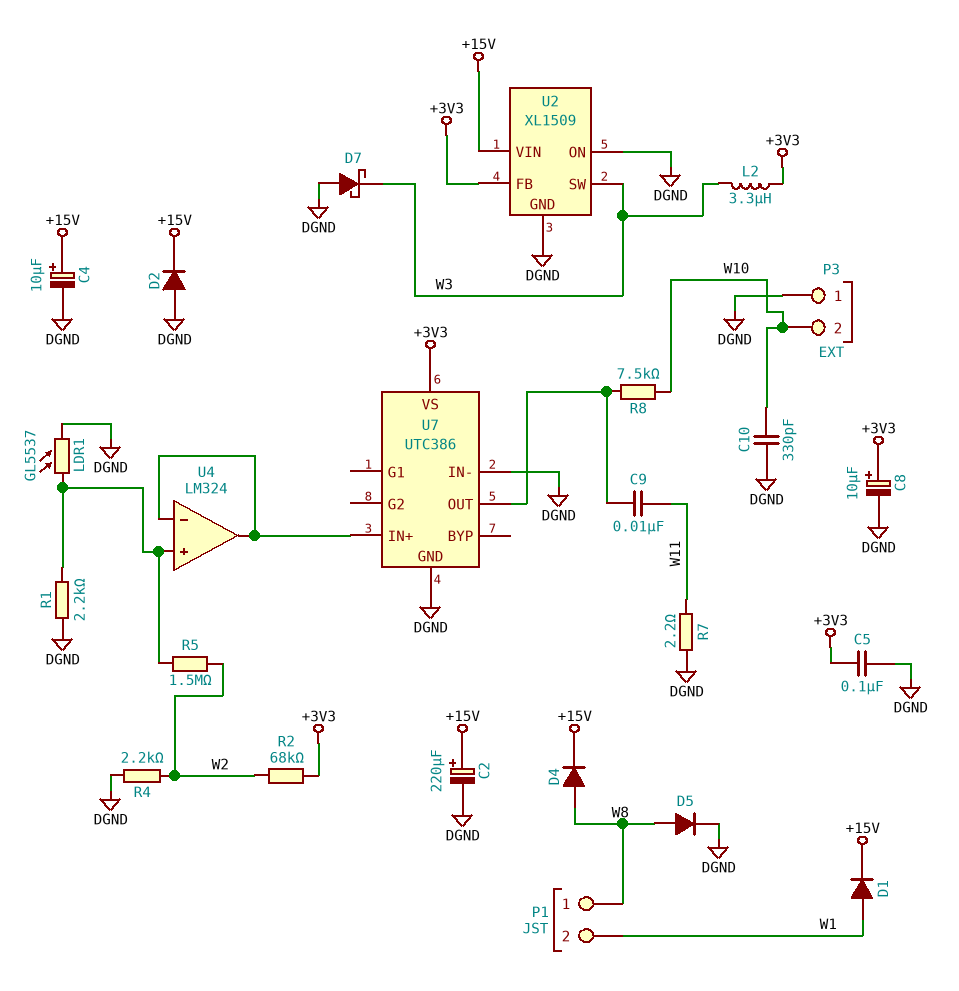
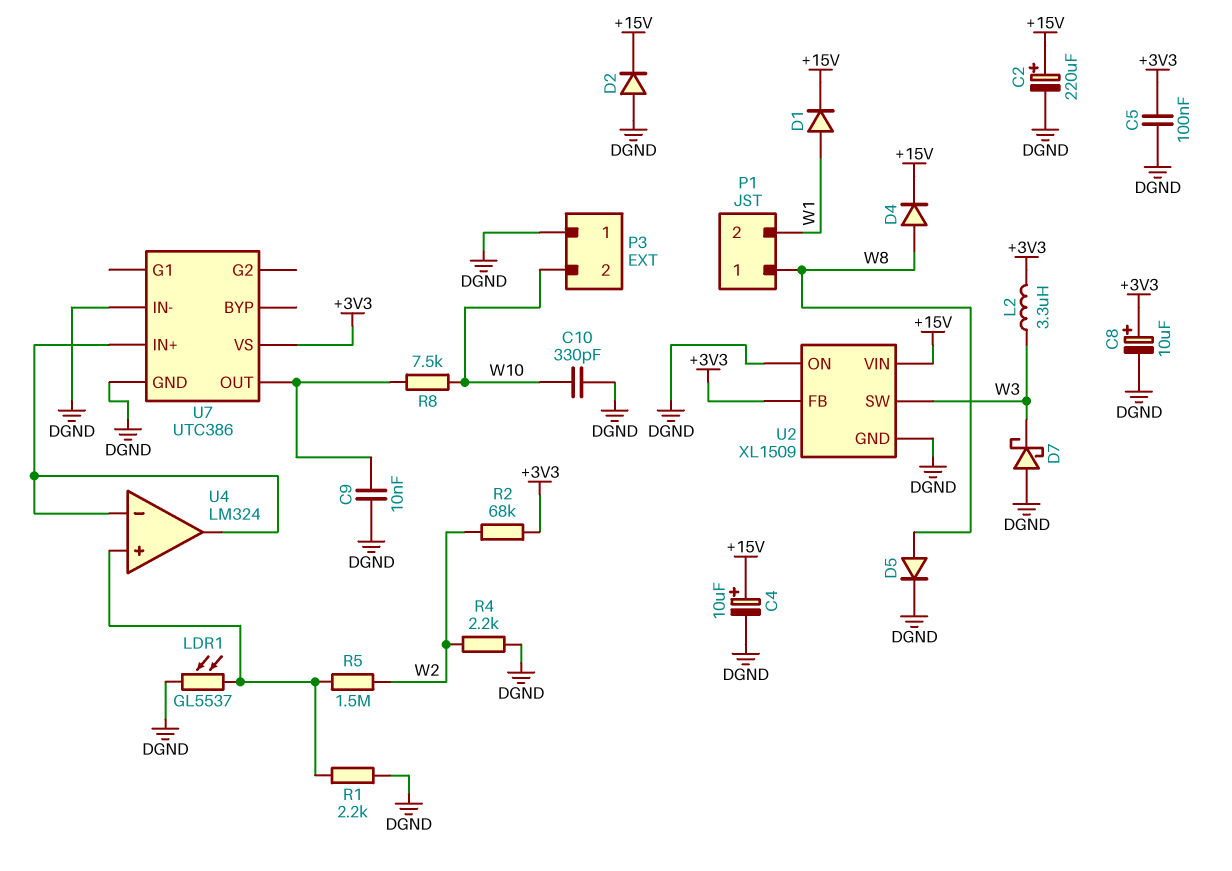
C9: 10nF (U7/OUT, W11) -> 10nF (DGND, U7/OUT)
R7: 2.2 (DGND, W11) -> none

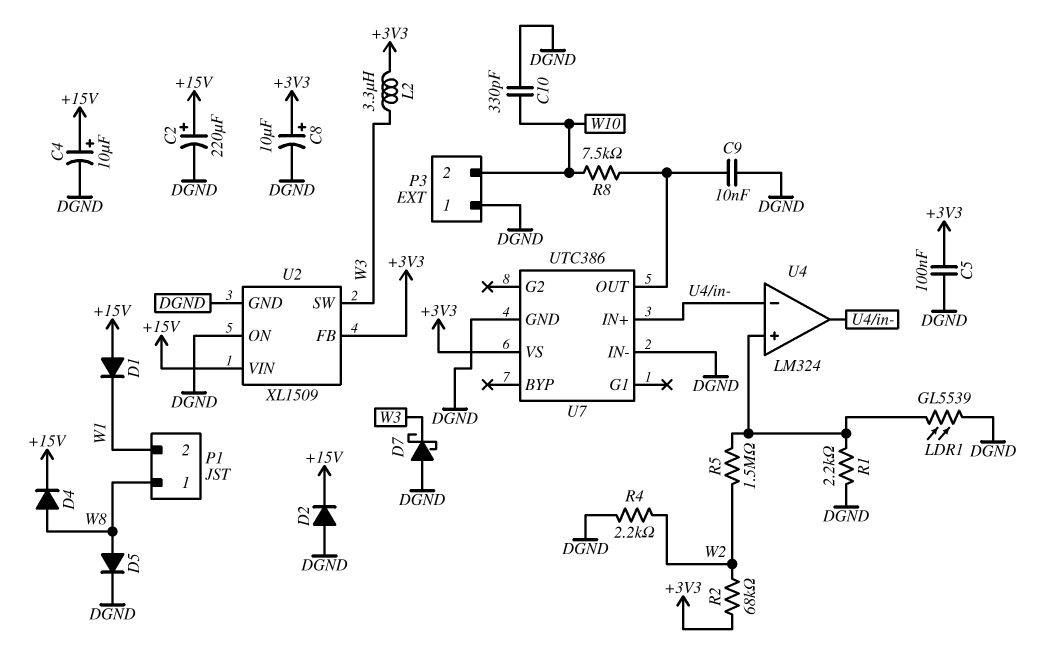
D1: diode (A W1, K +15V) -> diode (A +15V, K W1)
LDR1: GL5537 (DGND, U4/in+) -> GL5539 (DGND, U4/in+)

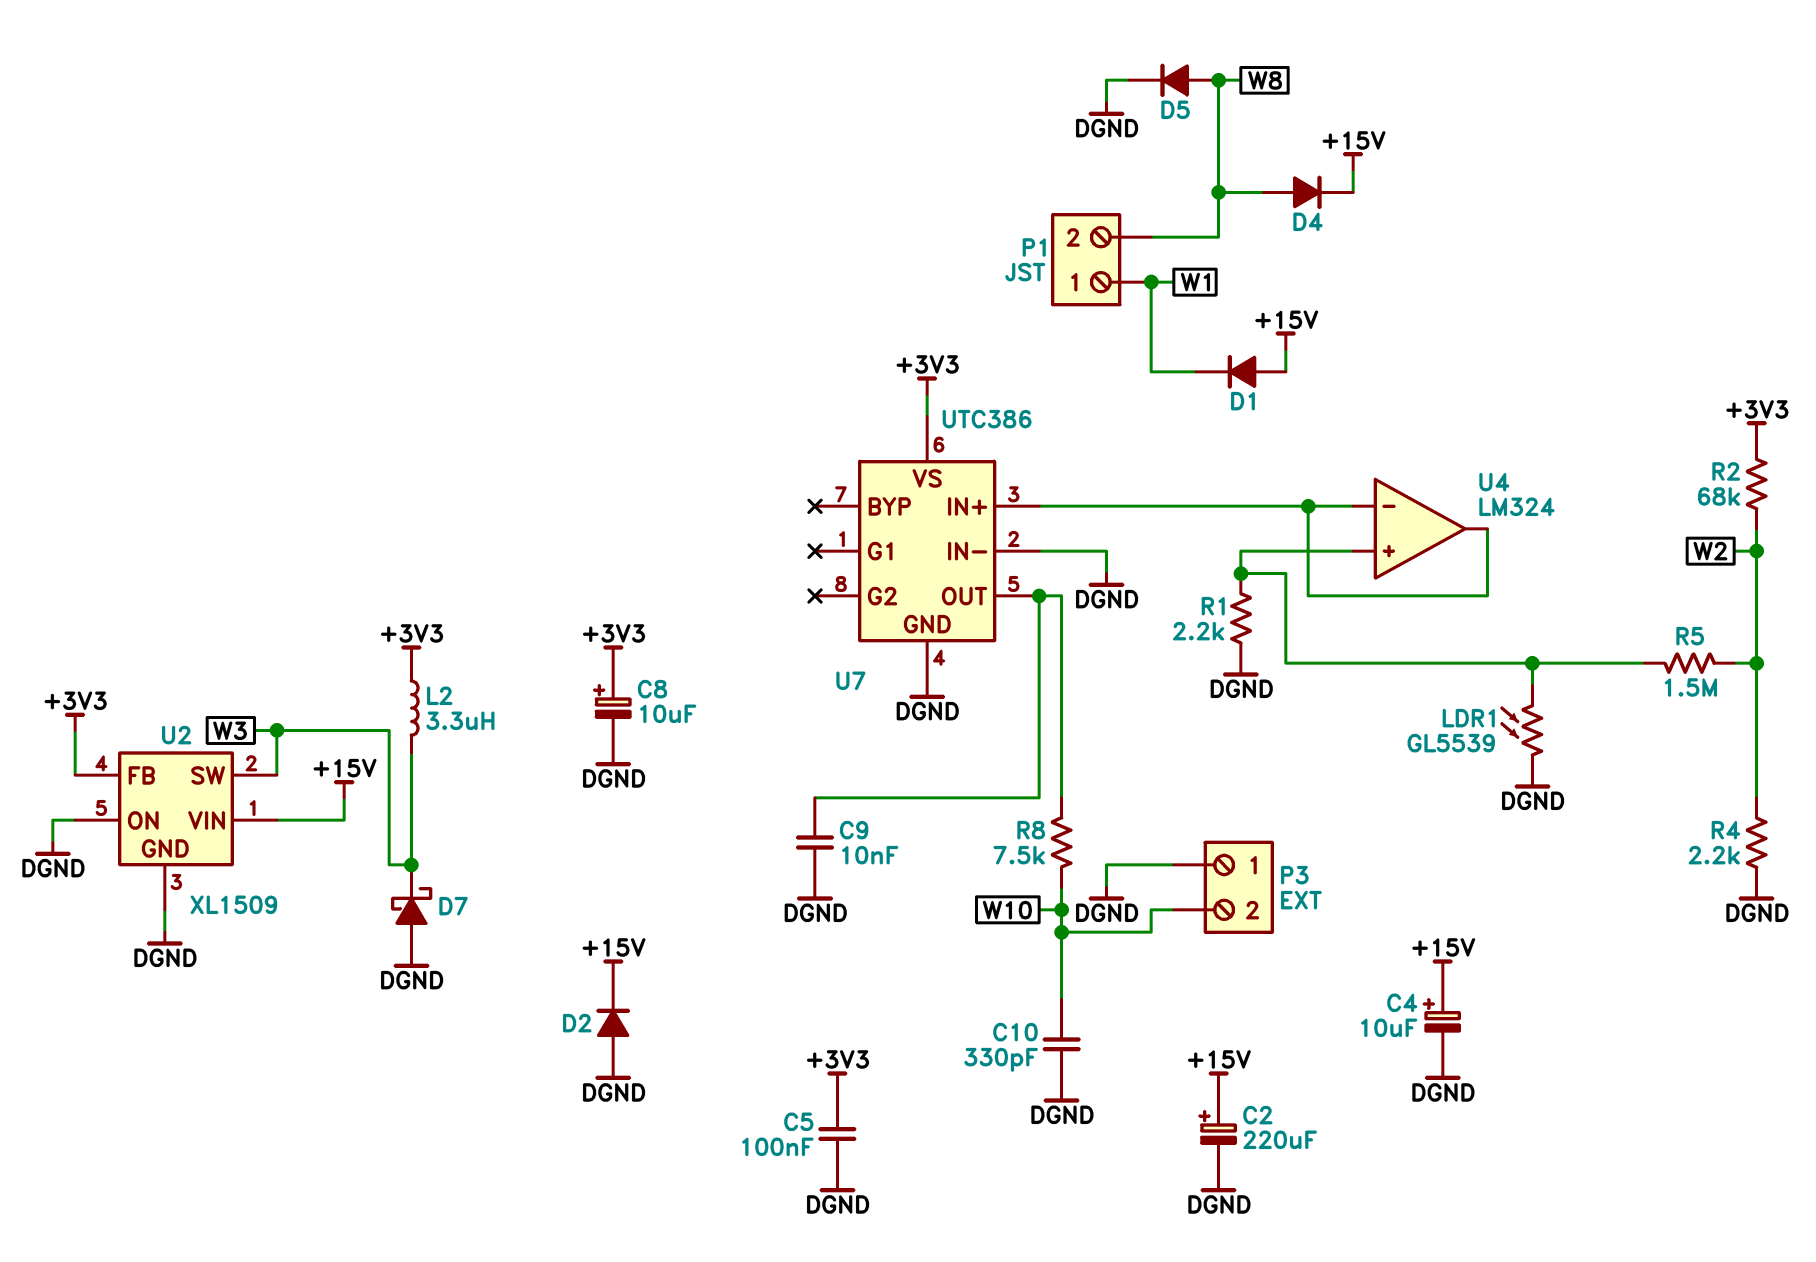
P1 pin 1: W8 -> W1
P1 pin 2: W1 -> W8

